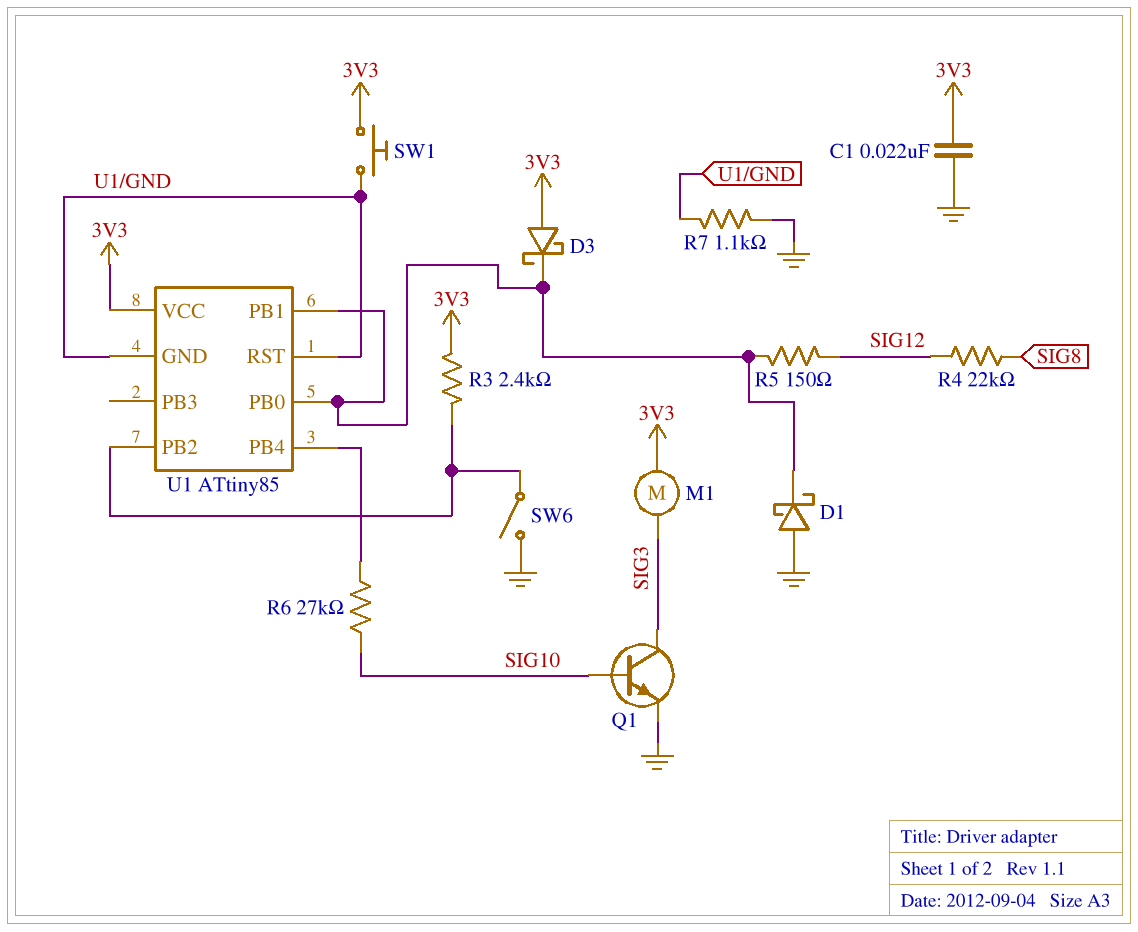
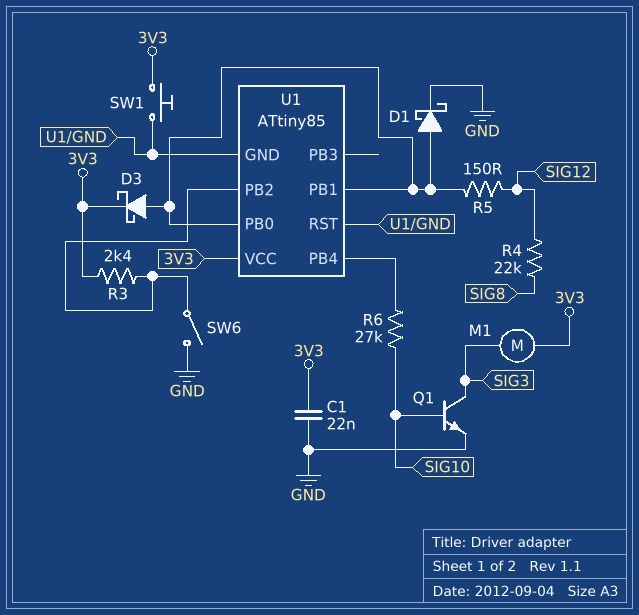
D1: schottky (A GND, K U1/PB0) -> schottky (A U1/PB0, K GND)
D3: schottky (A 3V3, K U1/PB0) -> schottky (A U1/PB0, K 3V3)
R7: 1.1k (GND, U1/GND) -> none

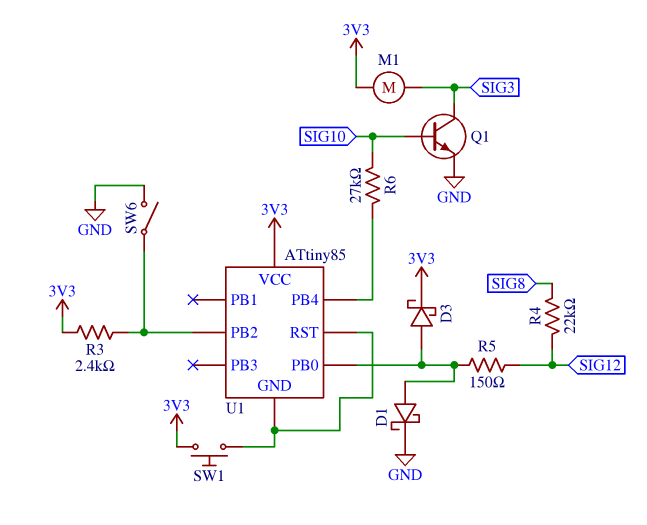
C1: 22nF (3V3, GND) -> none
U1 pin PB1: U1/PB0 -> none

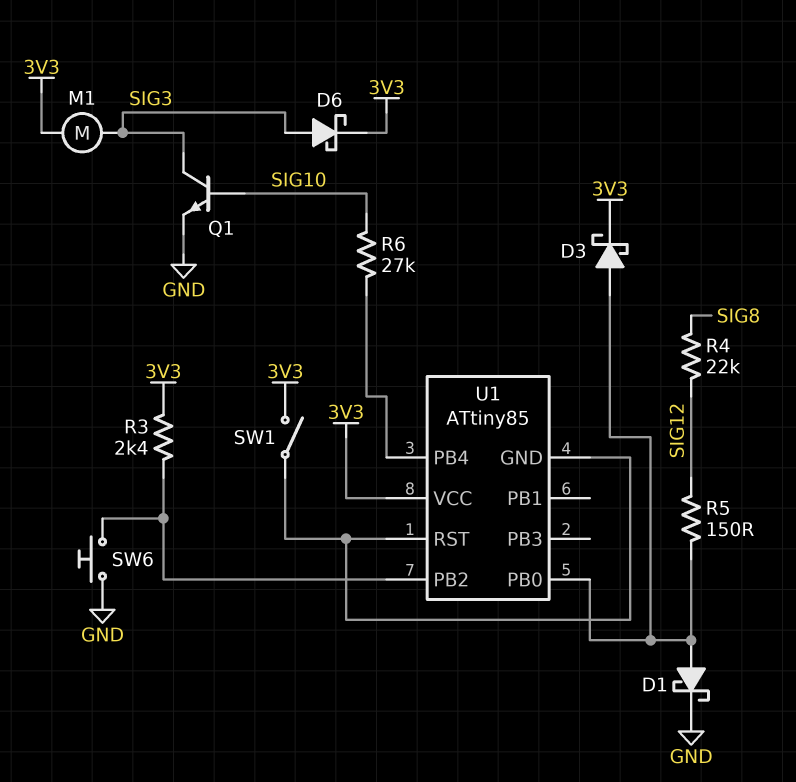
D6: none -> schottky (A SIG3, K 3V3)
SW1: button (3V3, U1/GND) -> switch (3V3, U1/GND)
SW6: switch (GND, U1/PB2) -> button (GND, U1/PB2)

